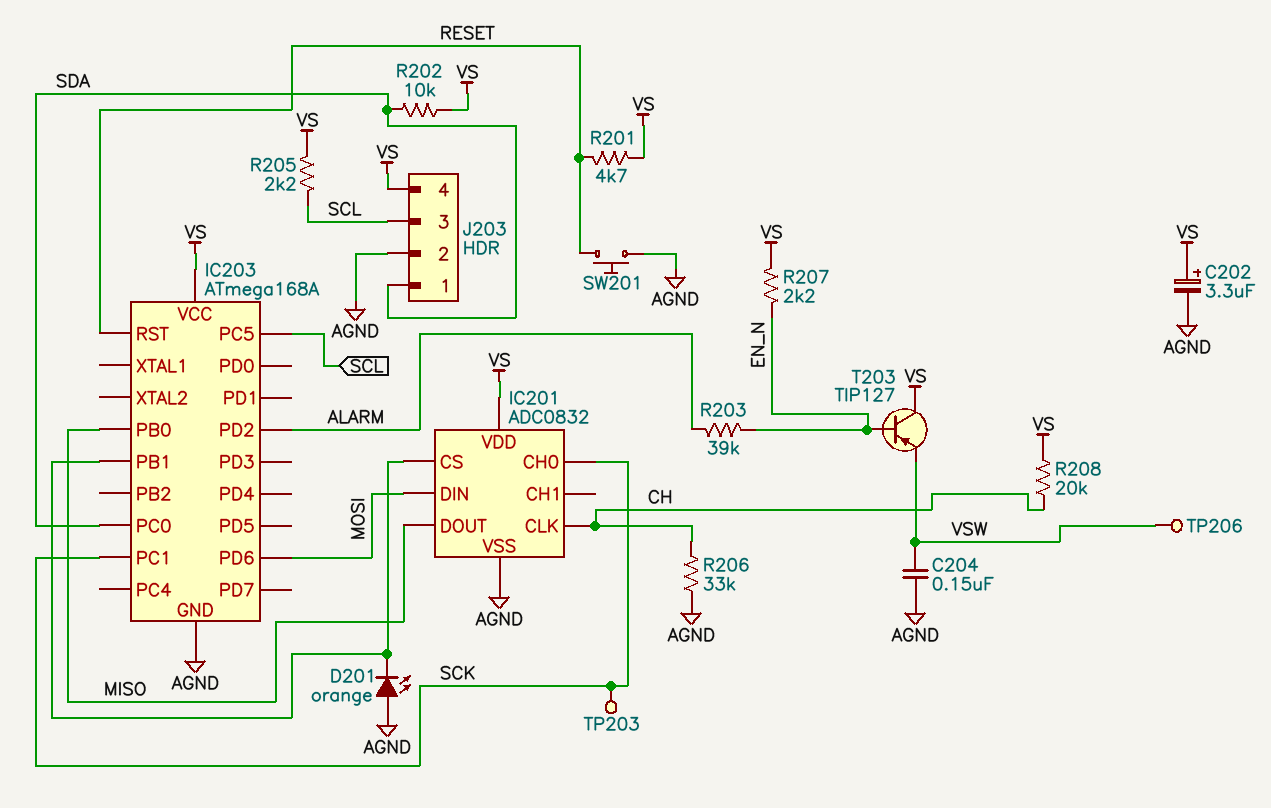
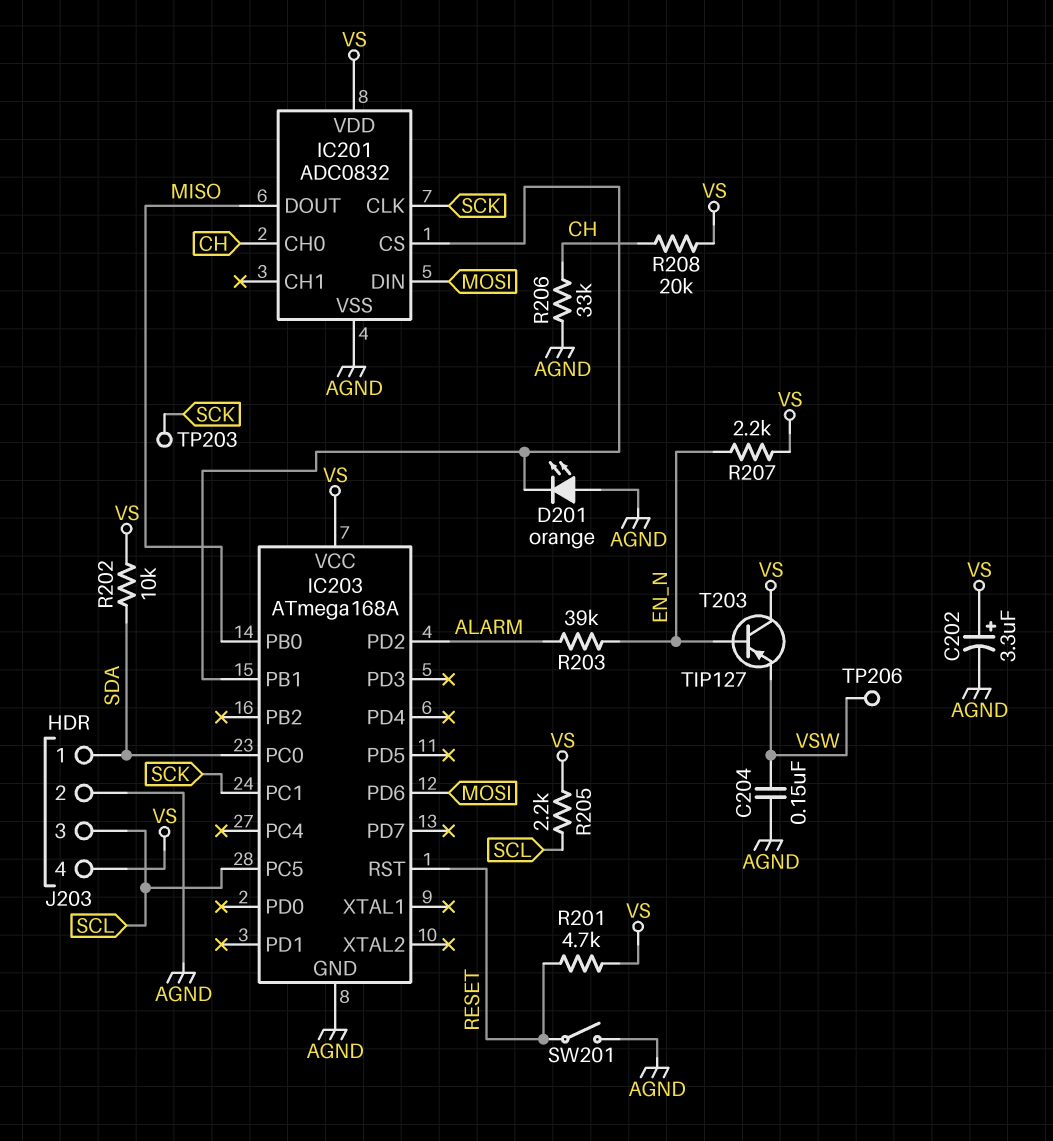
IC201 pin CH0: SCK -> CH
IC201 pin CLK: CH -> SCK
SW201: button (AGND, RESET) -> switch (AGND, RESET)

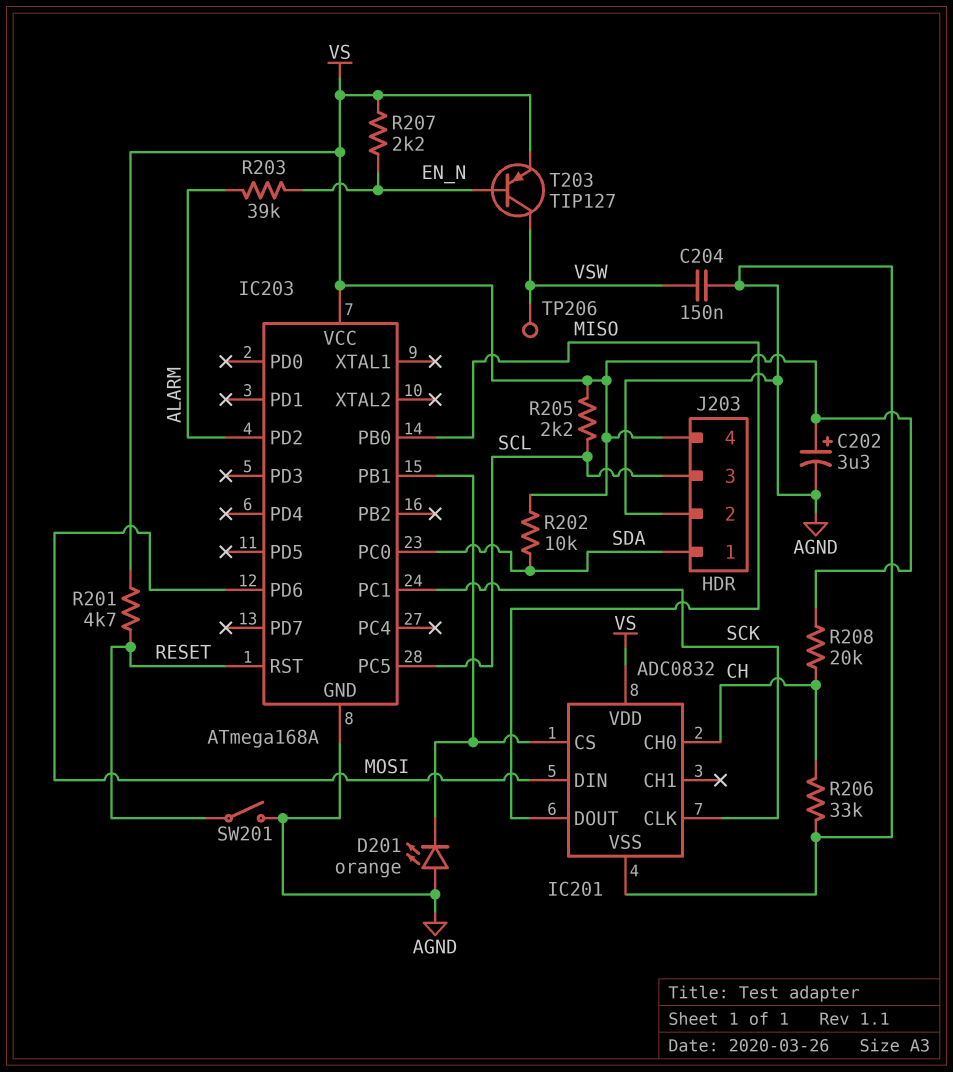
T203: PNP TIP127 (B EN_N, C VS, E VSW) -> PNP TIP127 (B EN_N, C VSW, E VS)
TP203: test point (SCK) -> none

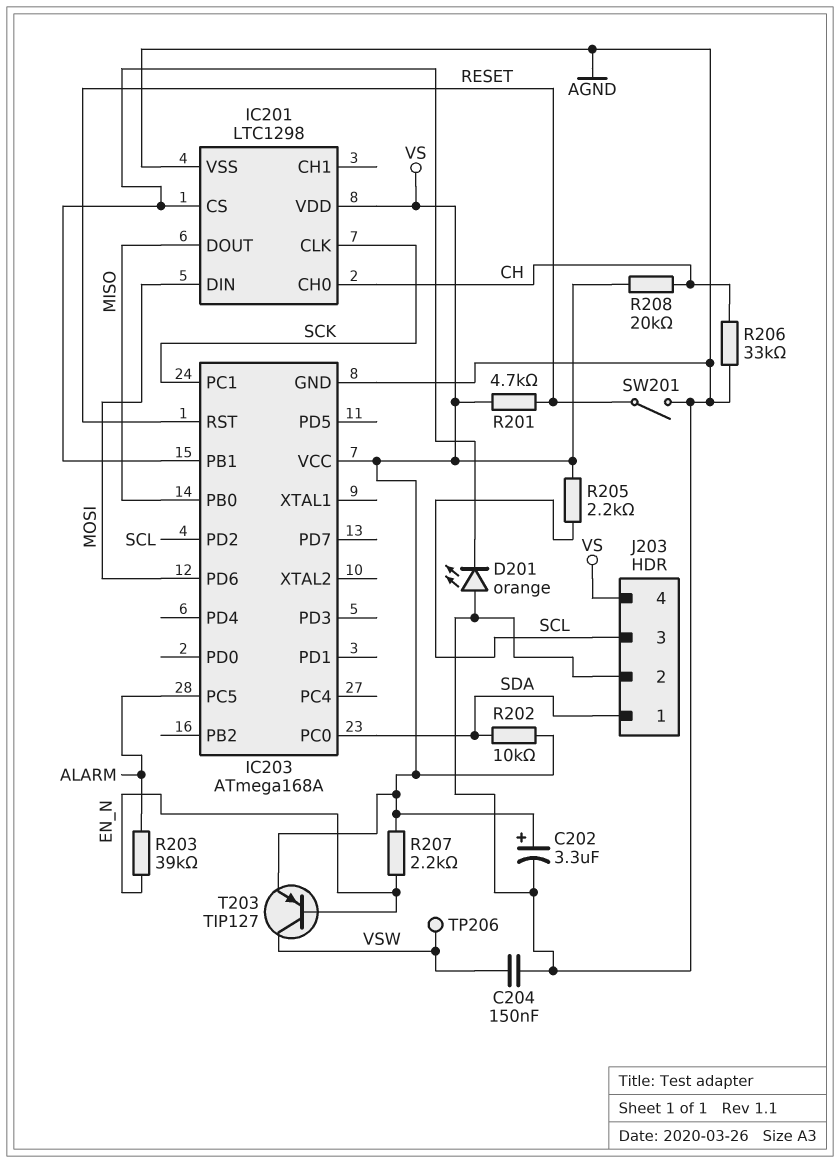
IC201: ADC0832 -> LTC1298
IC203 pin PC5: SCL -> ALARM
IC203 pin PD2: ALARM -> SCL

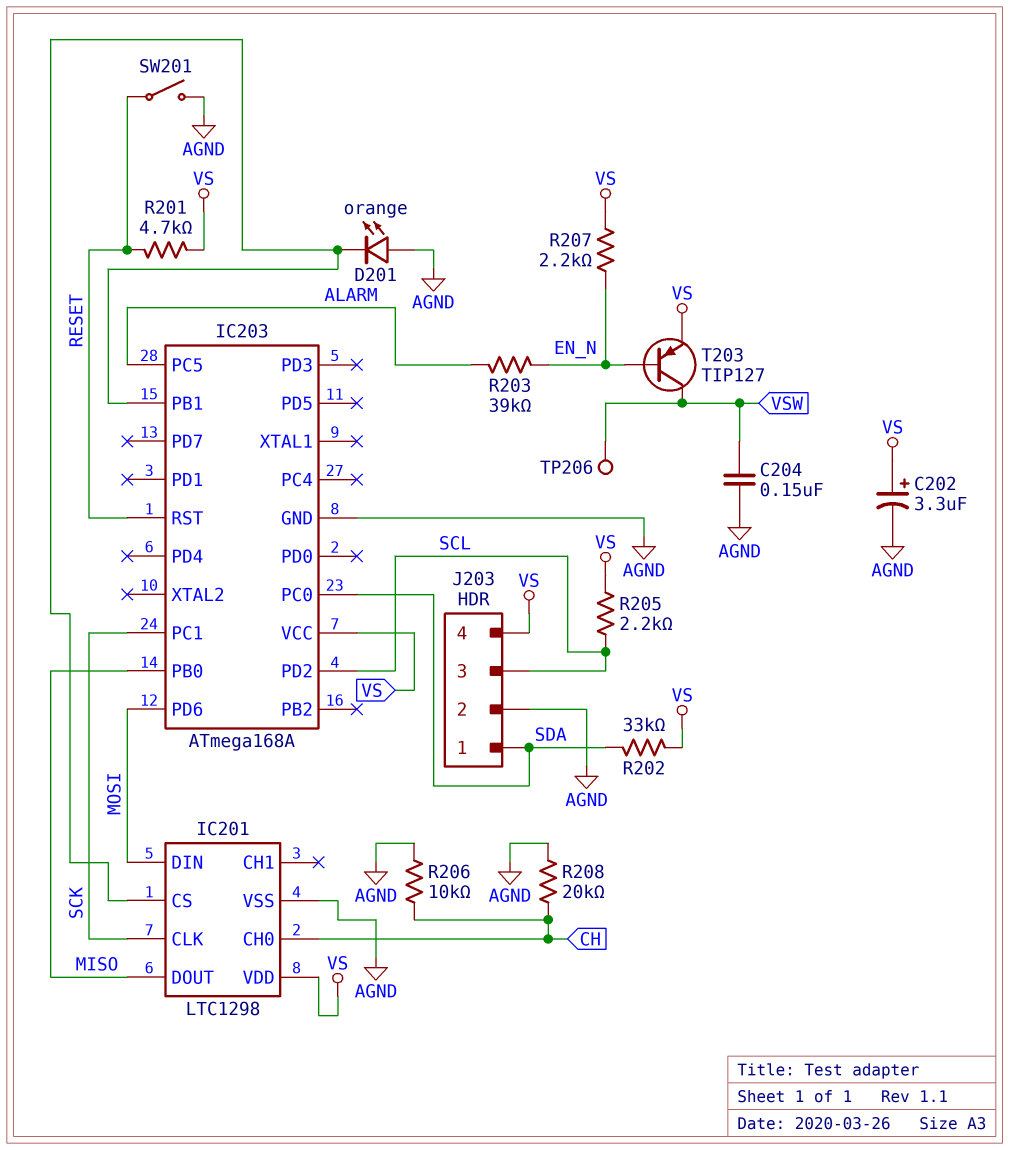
R202: 10k (SDA, VS) -> 33k (SDA, VS)
R206: 33k (AGND, CH) -> 10k (AGND, CH)
R208: 20k (CH, VS) -> 20k (AGND, CH)

